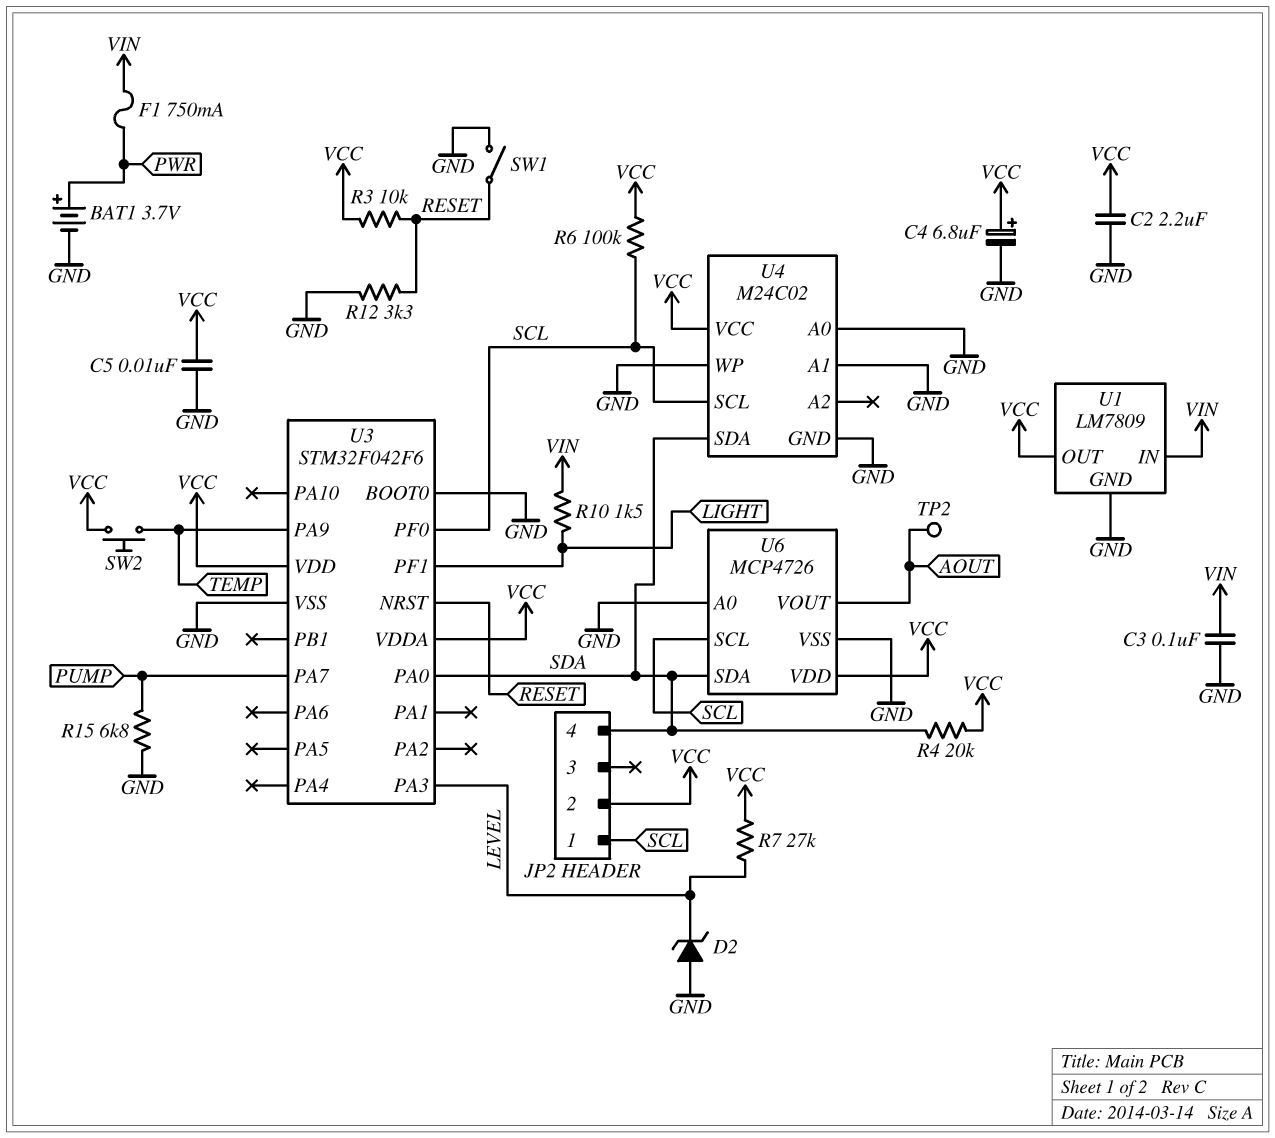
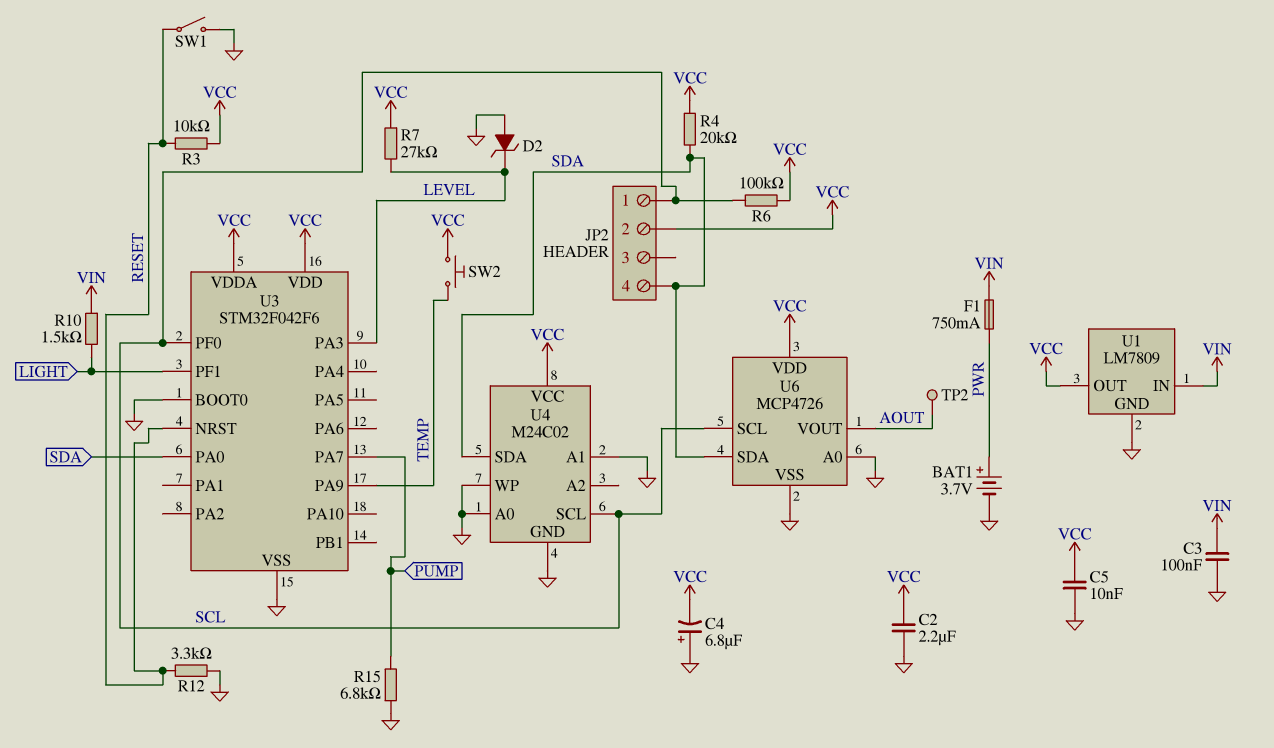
C4: 6.8uF (plus VCC, minus GND) -> 6.8uF (plus GND, minus VCC)

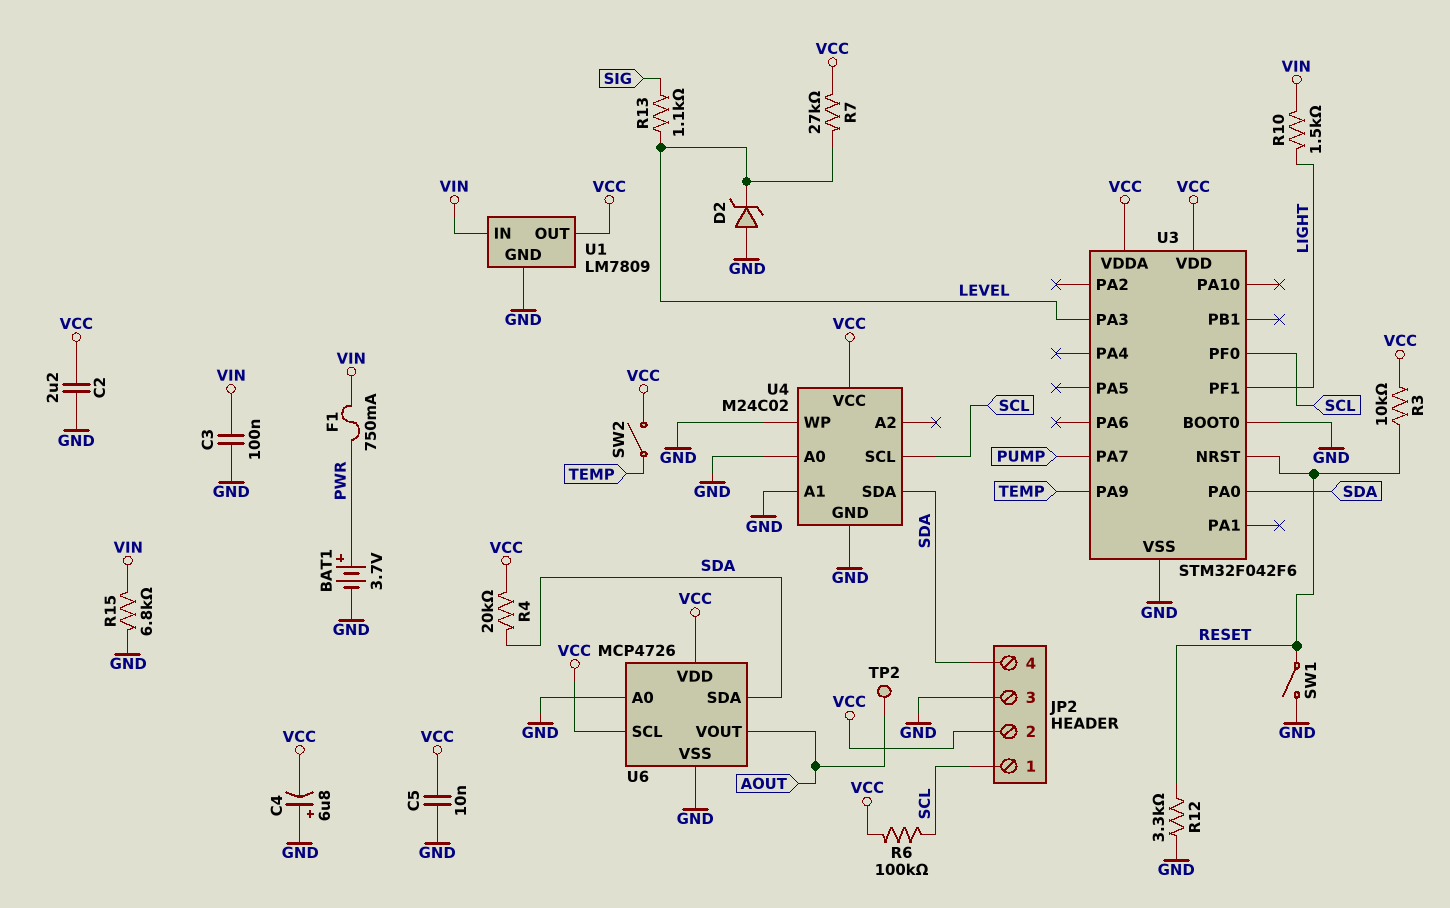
JP2 pin 3: none -> GND
R13: none -> 1.1k (LEVEL, SIG)
R15: 6.8k (GND, PUMP) -> 6.8k (GND, VIN)
SW2: button (TEMP, VCC) -> switch (TEMP, VCC)
U6 pin SCL: SCL -> VCC

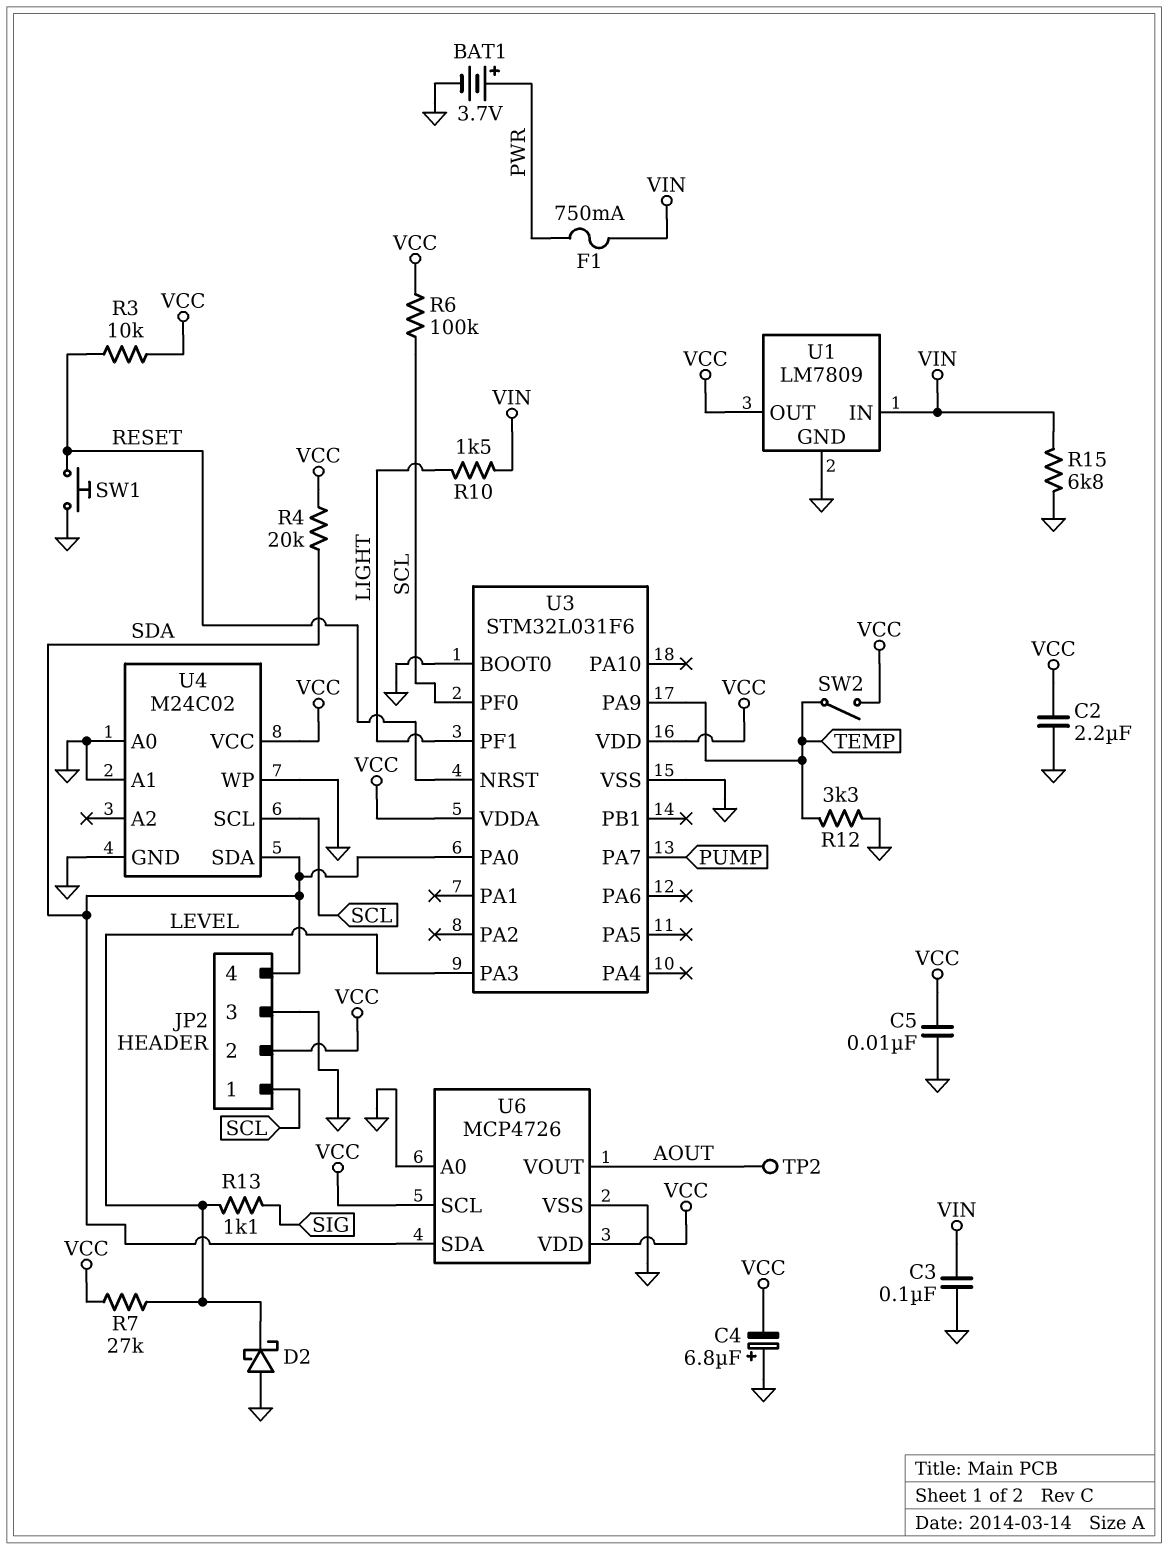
D2: zener (A GND, K LEVEL) -> schottky (A GND, K LEVEL)
R12: 3.3k (GND, RESET) -> 3.3k (GND, TEMP)
SW1: switch (GND, RESET) -> button (GND, RESET)
U3: STM32F042F6 -> STM32L031F6

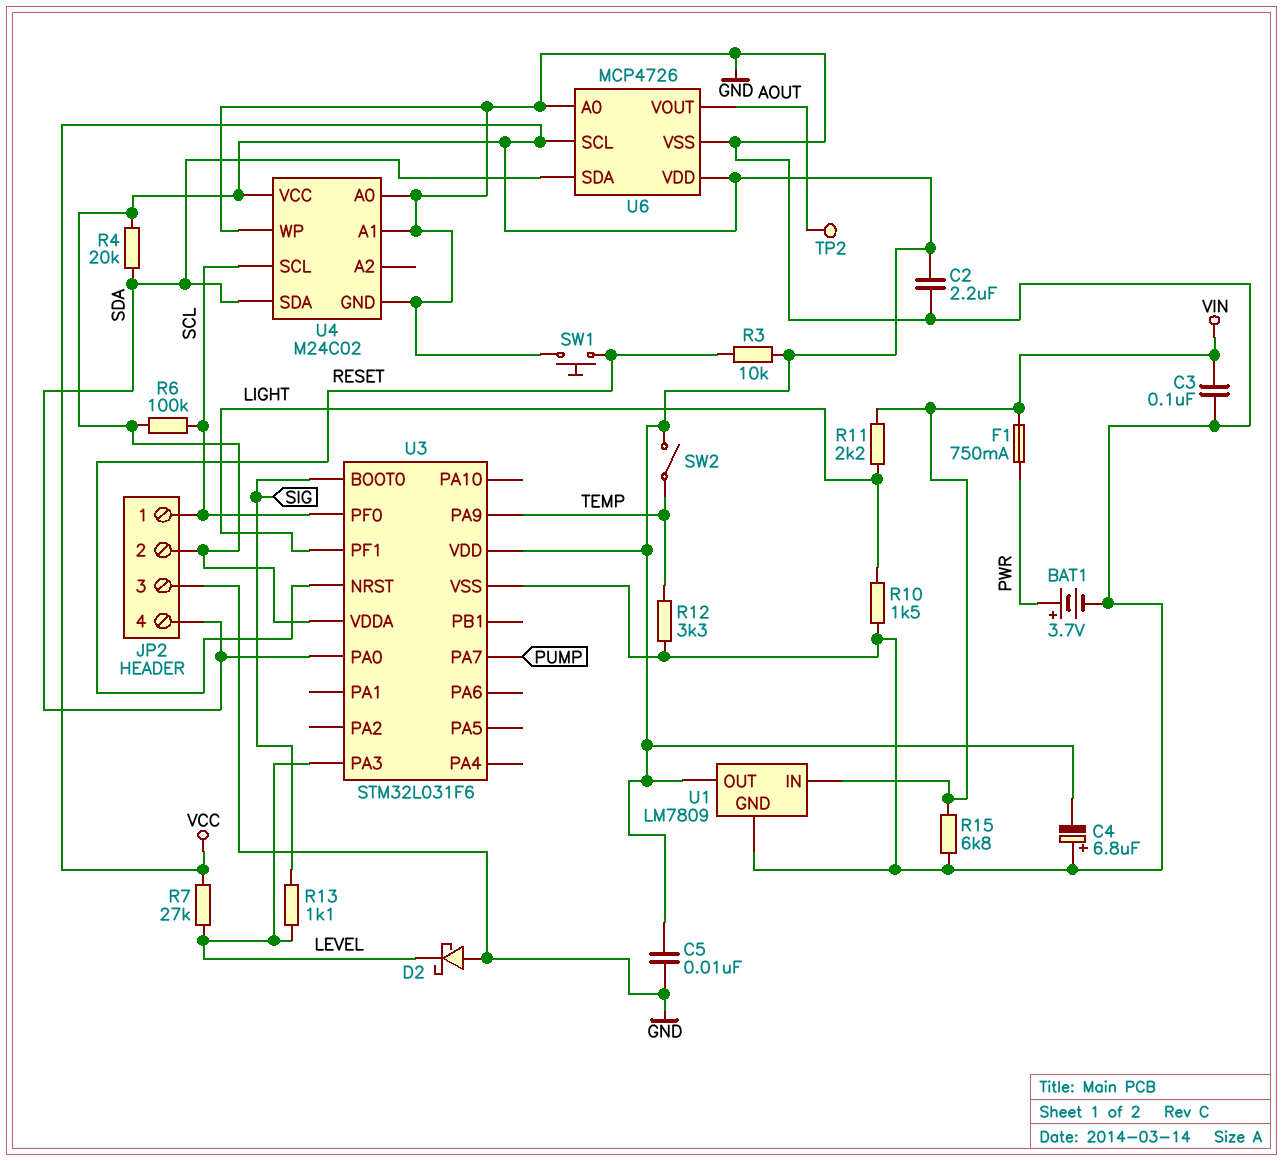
R10: 1.5k (LIGHT, VIN) -> 1.5k (GND, LIGHT)
R11: none -> 2.2k (LIGHT, VIN)
U3 pin BOOT0: GND -> SIG

